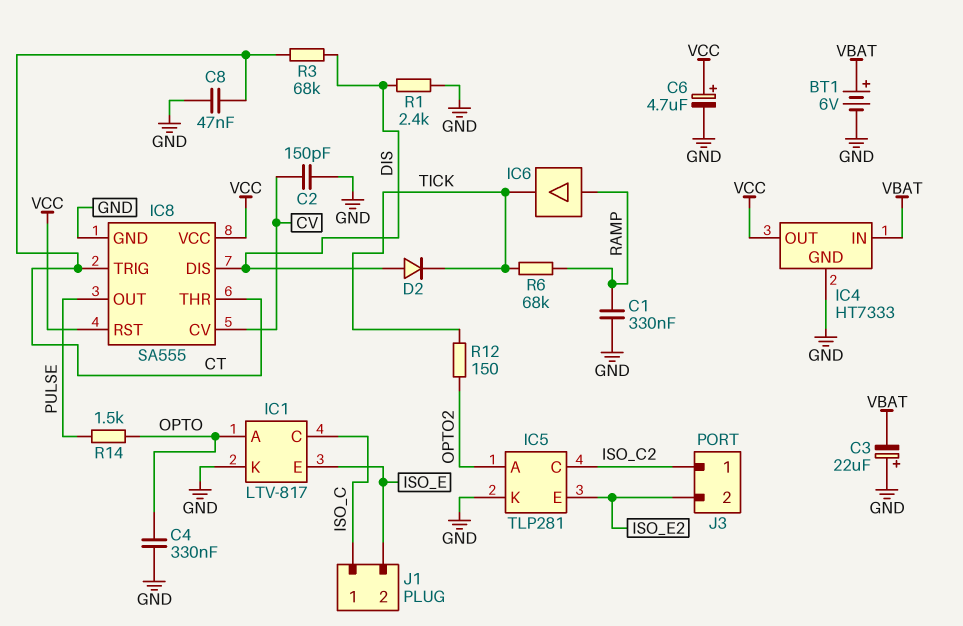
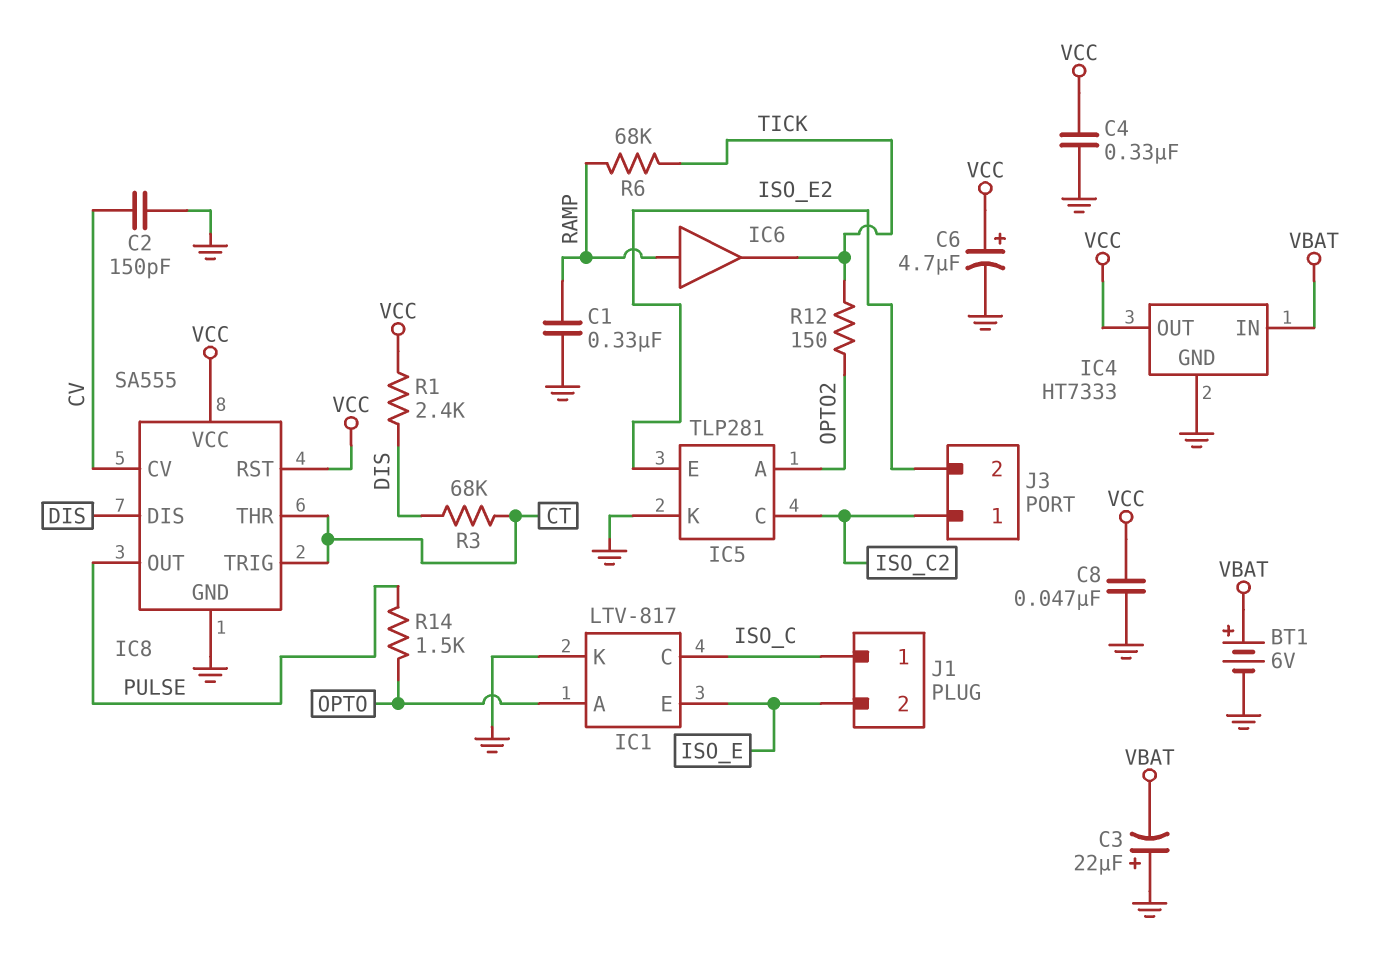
C4: 330nF (GND, OPTO) -> 330nF (GND, VCC)
C8: 47nF (CT, GND) -> 47nF (GND, VCC)
D2: diode (A DIS, K TICK) -> none
R1: 2.4k (DIS, GND) -> 2.4k (DIS, VCC)

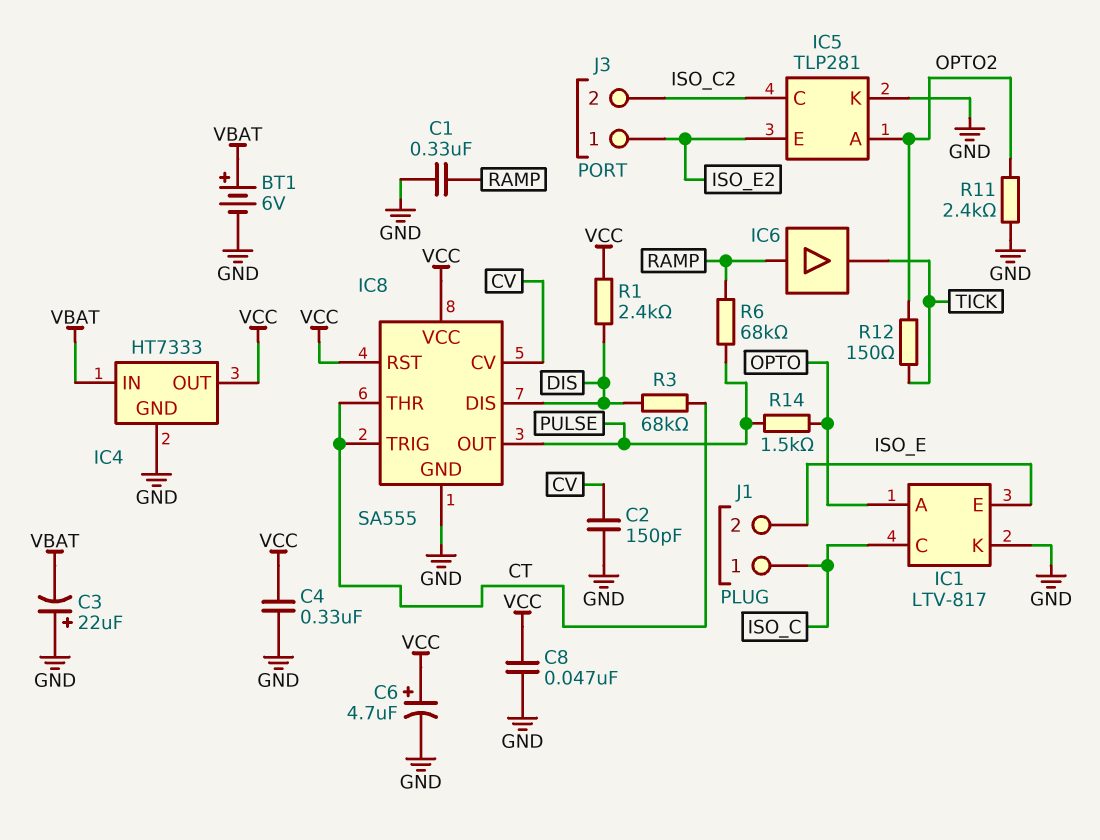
J3 pin 1: ISO_C2 -> ISO_E2
J3 pin 2: ISO_E2 -> ISO_C2
R6: 68k (RAMP, TICK) -> 68k (PULSE, RAMP)
R11: none -> 2.4k (GND, OPTO2)

